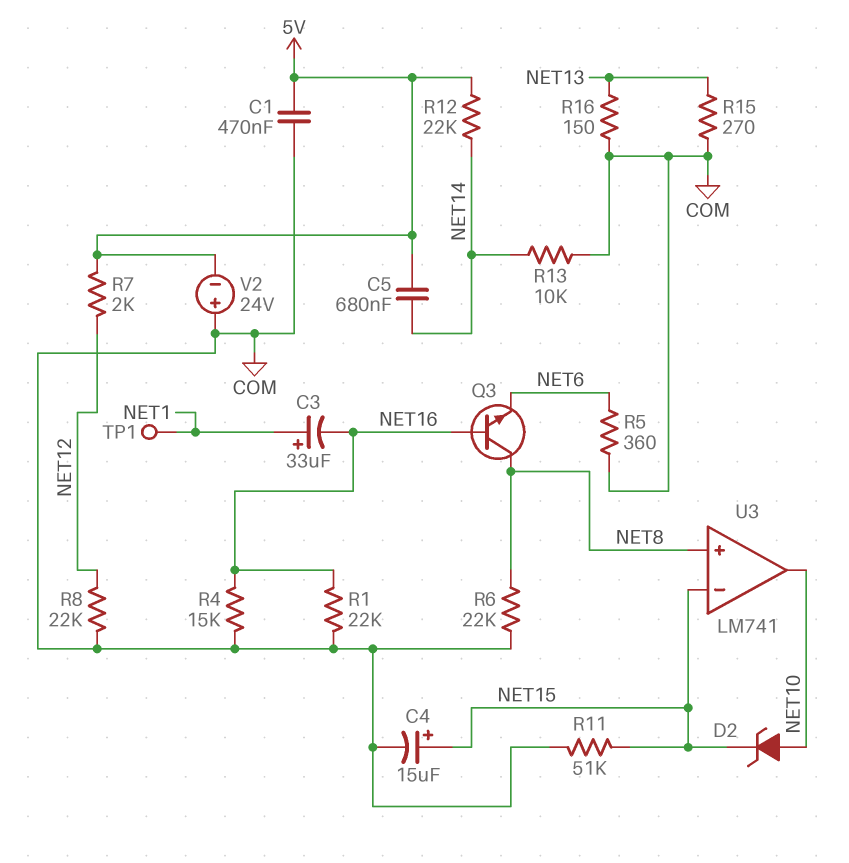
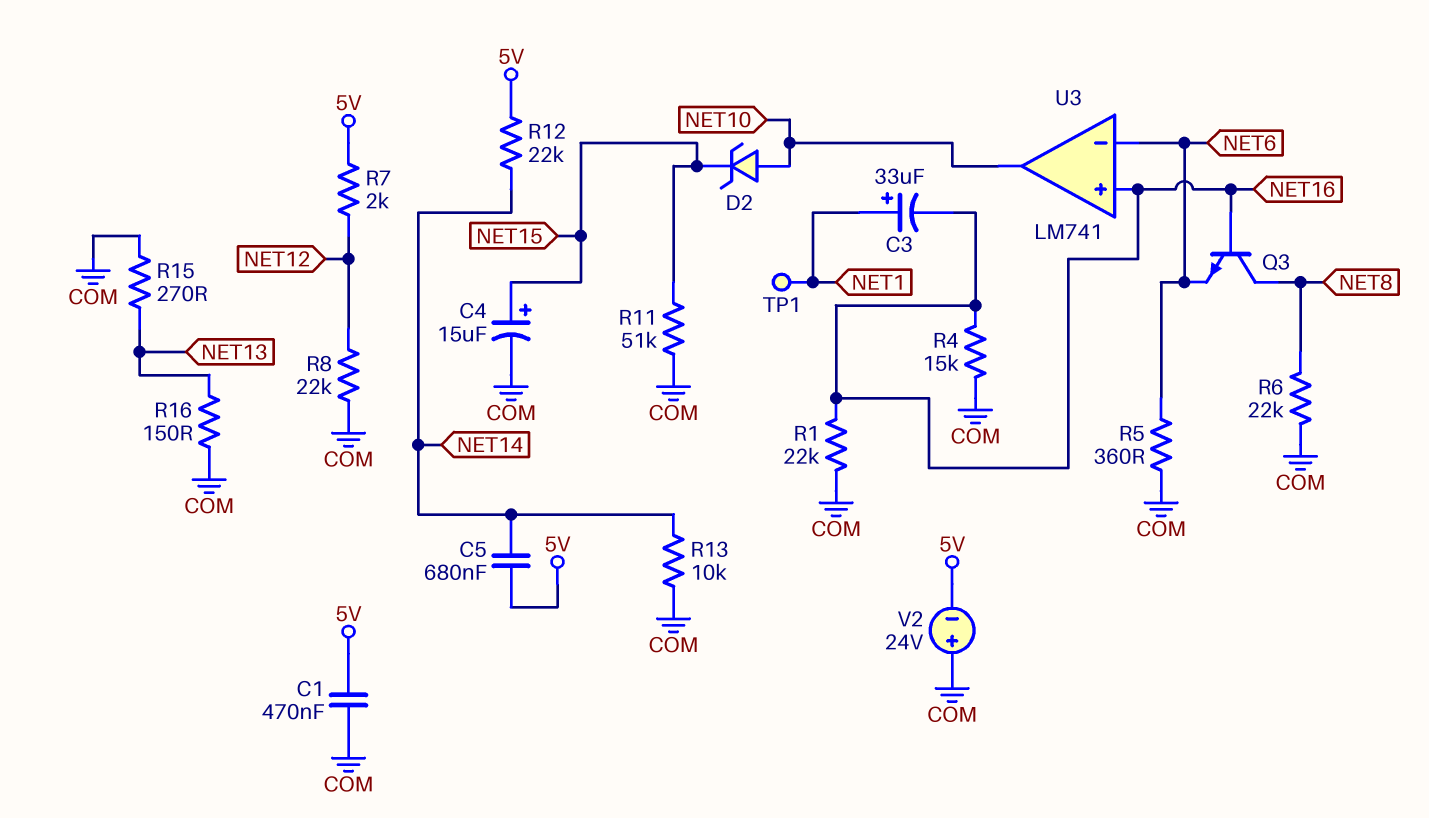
U3 pin in+: NET8 -> NET16
U3 pin in-: NET15 -> NET6

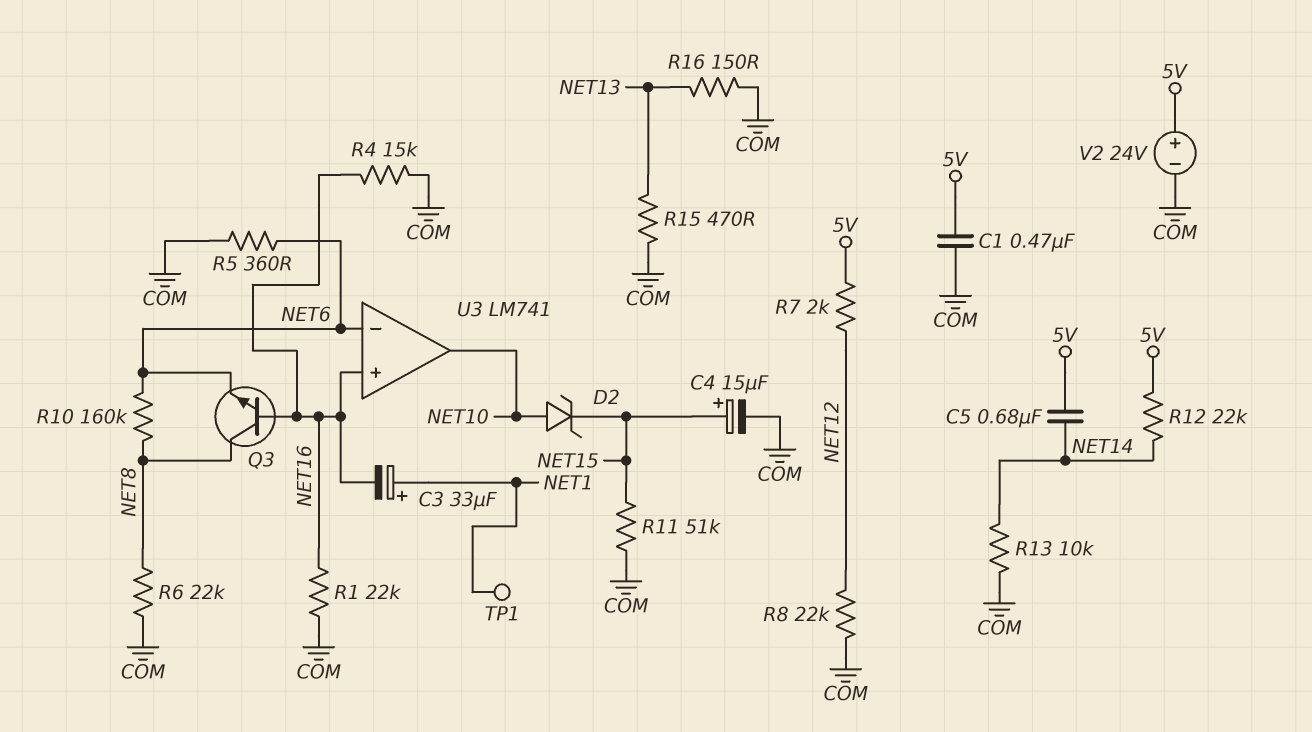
R10: none -> 160k (NET6, NET8)
R15: 270 (COM, NET13) -> 470 (COM, NET13)
V2: 24V (plus COM, minus 5V) -> 24V (plus 5V, minus COM)

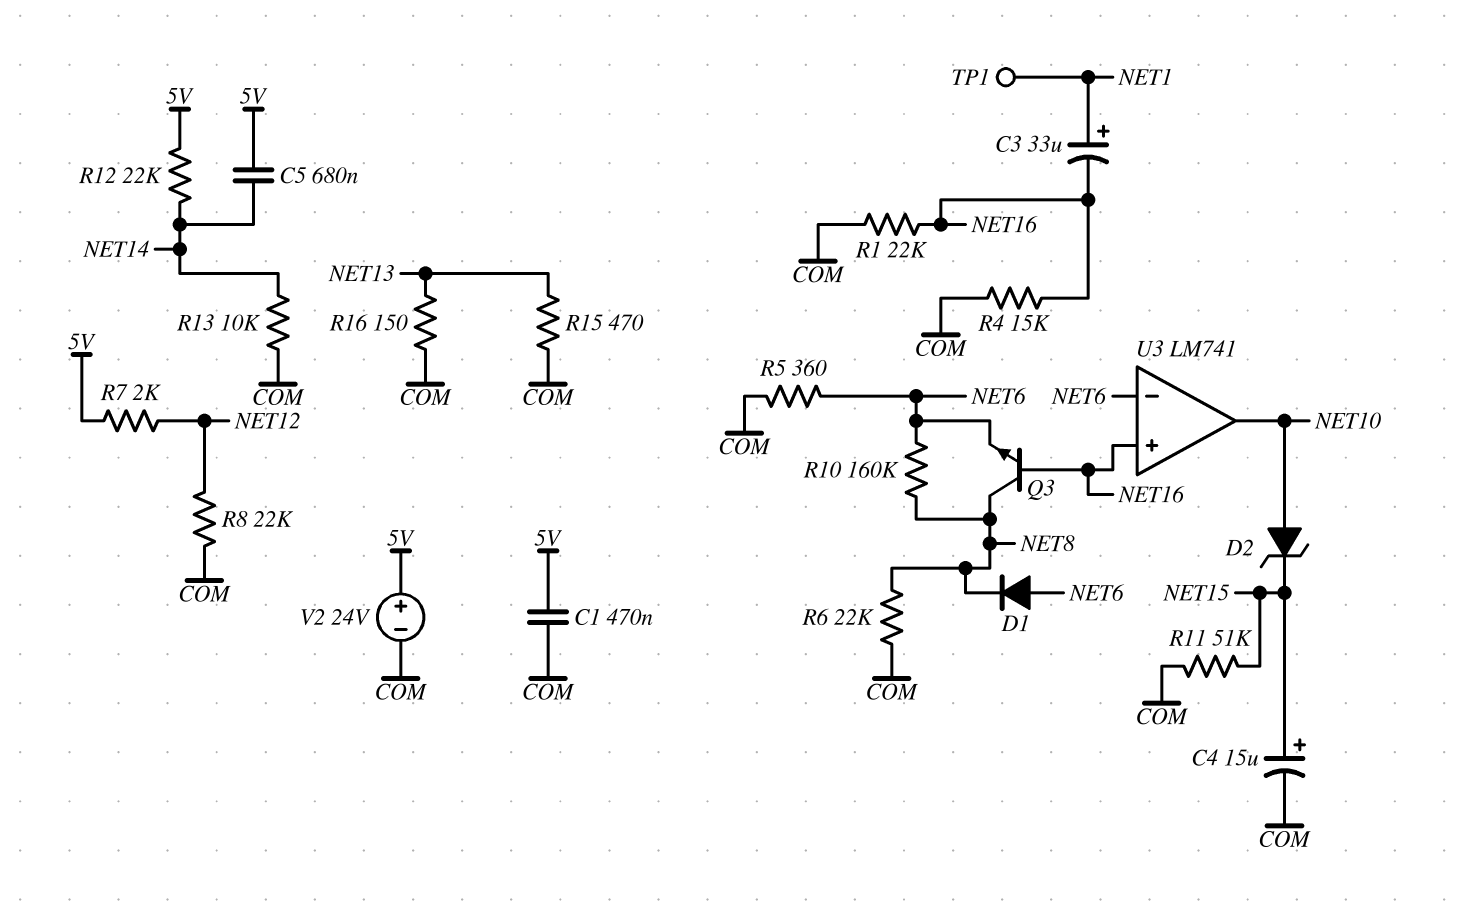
D1: none -> diode (A NET6, K NET8)

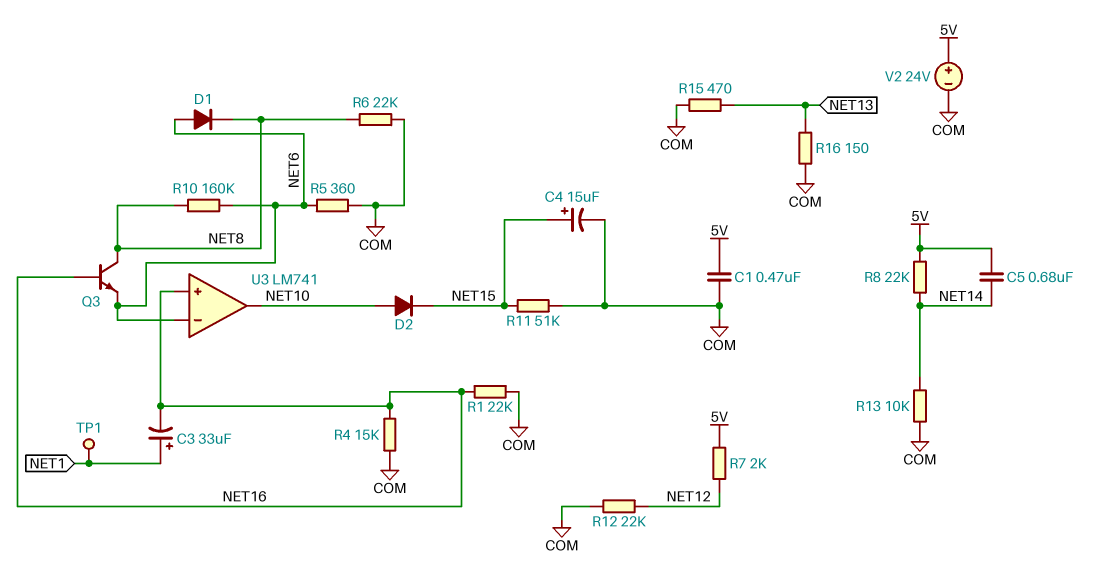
D2: zener (A NET10, K NET15) -> diode (A NET10, K NET15)
R8: 22k (COM, NET12) -> 22k (5V, NET14)
R12: 22k (5V, NET14) -> 22k (COM, NET12)

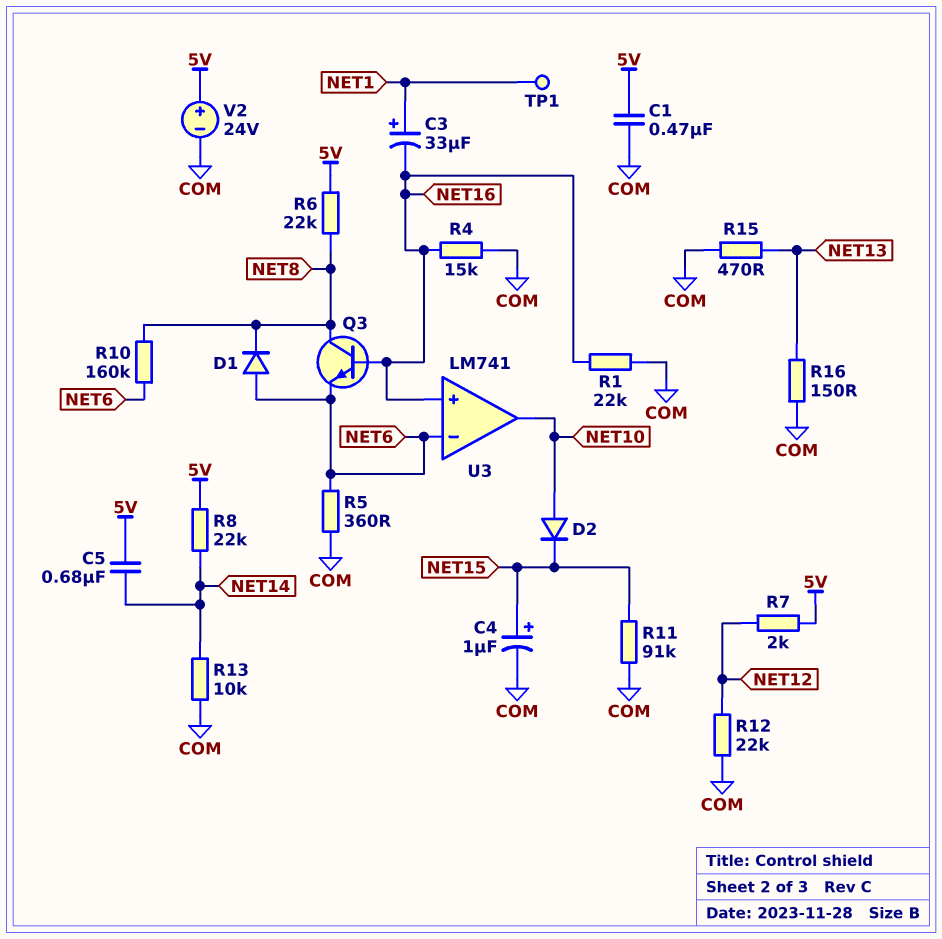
C4: 15uF (plus NET15, minus COM) -> 1uF (plus NET15, minus COM)
R6: 22k (COM, NET8) -> 22k (5V, NET8)
R11: 51k (COM, NET15) -> 91k (COM, NET15)

